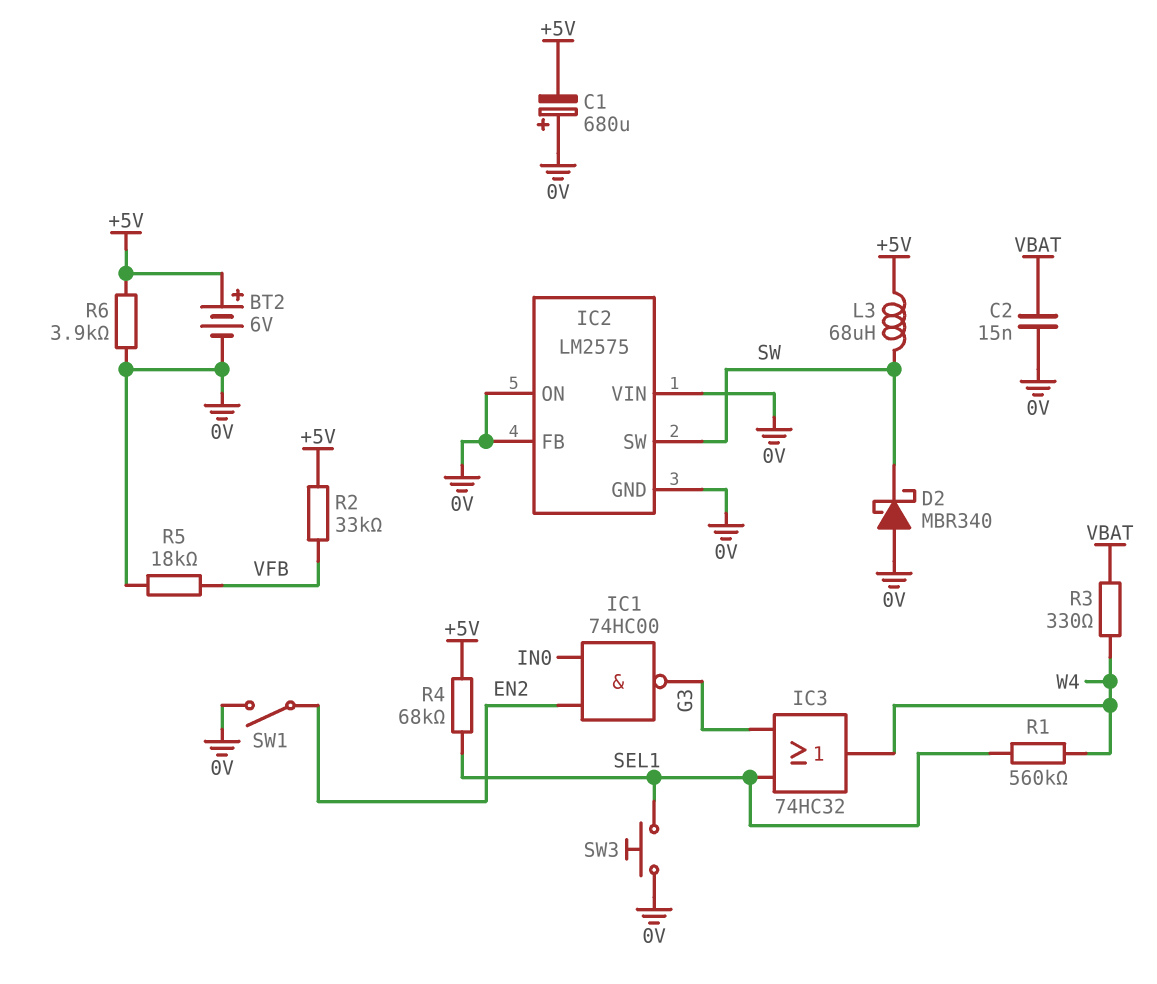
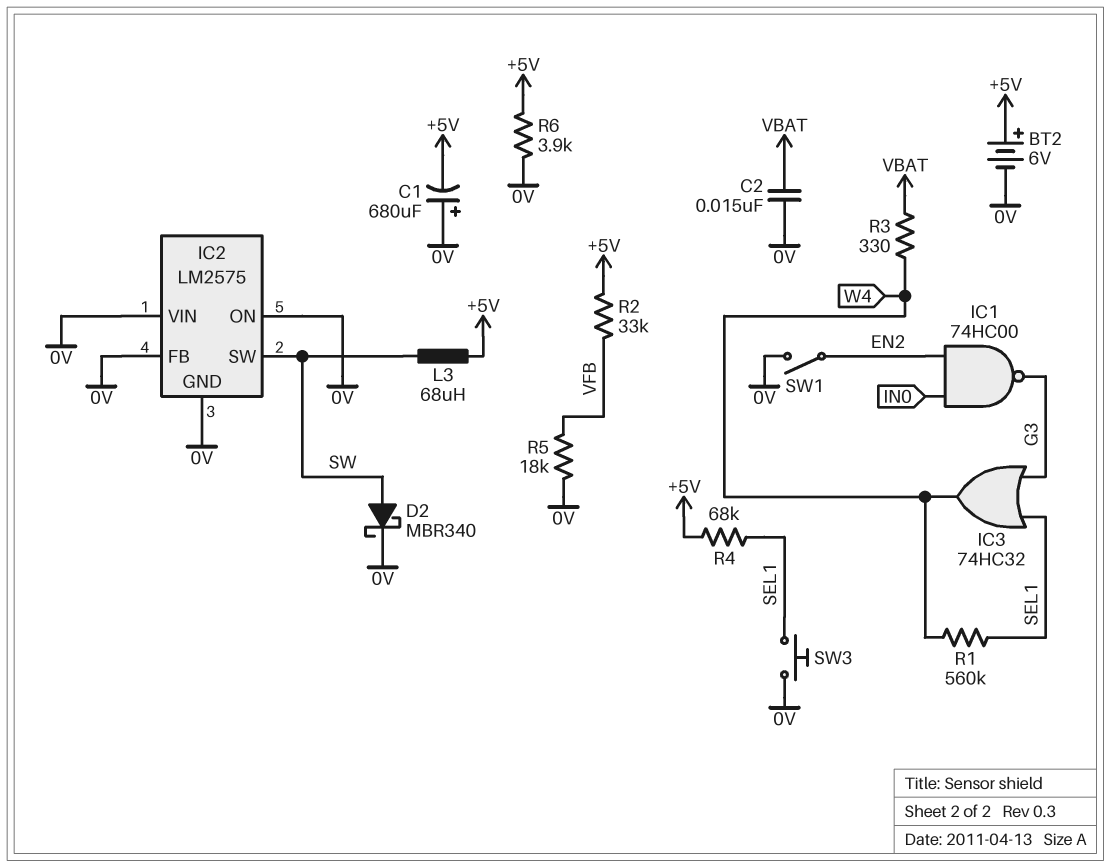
D2: schottky MBR340 (A 0V, K SW) -> schottky MBR340 (A SW, K 0V)

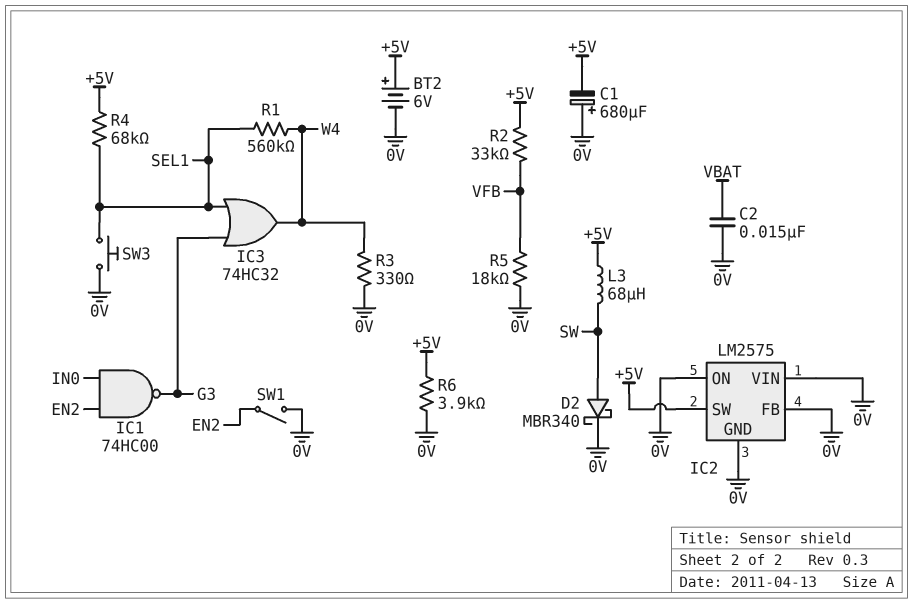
IC2 pin SW: SW -> +5V
R3: 330 (VBAT, W4) -> 330 (0V, W4)

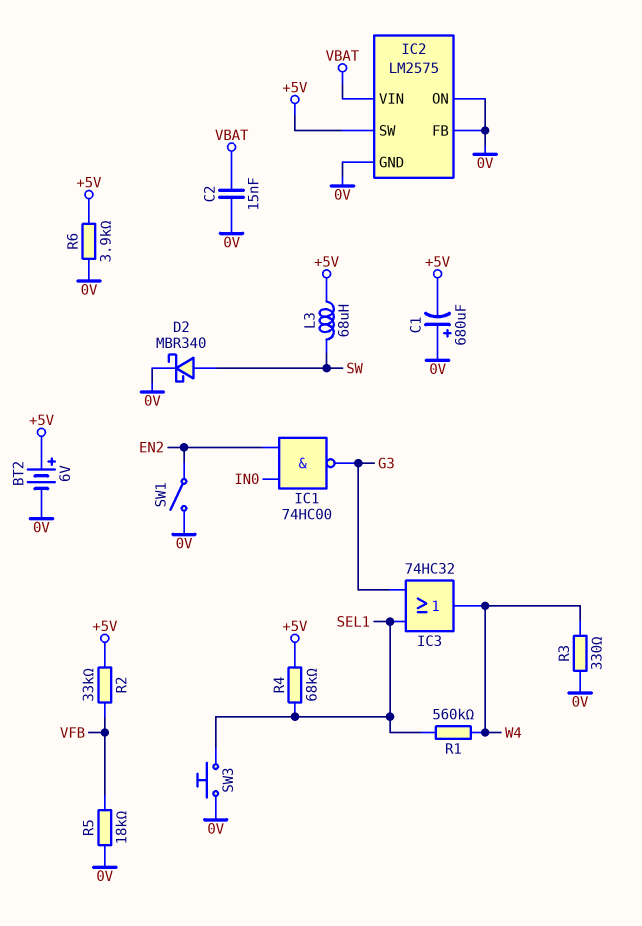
IC2 pin VIN: 0V -> VBAT

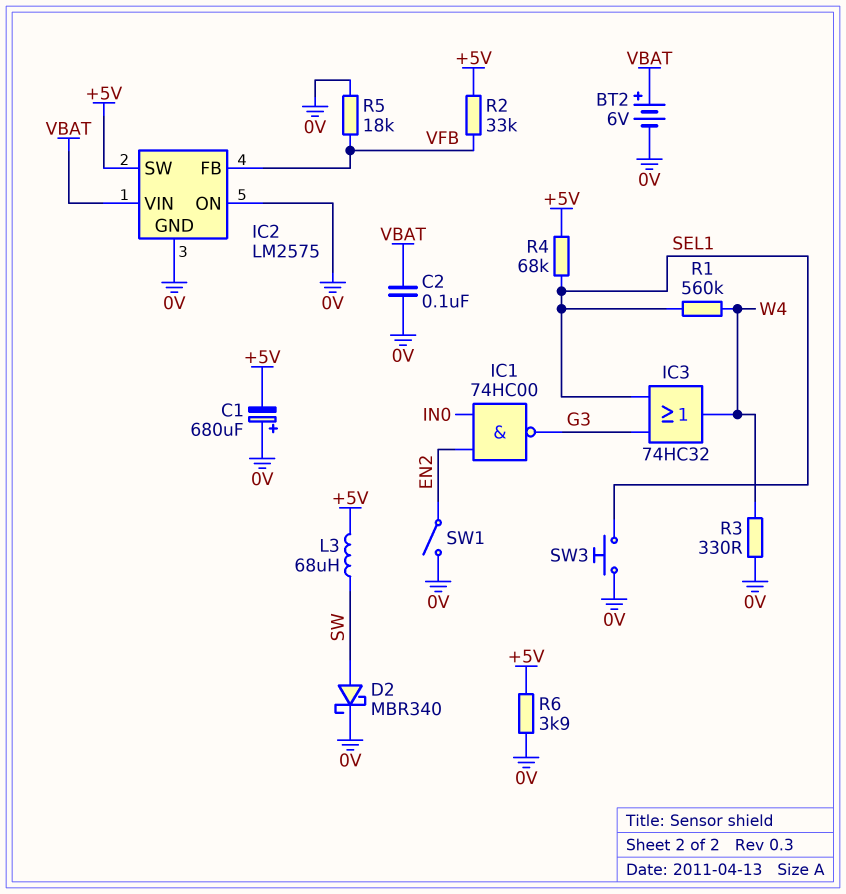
BT2: 6V (plus +5V, minus 0V) -> 6V (plus VBAT, minus 0V)
C2: 15nF (0V, VBAT) -> 100nF (0V, VBAT)
IC2 pin FB: 0V -> VFB

